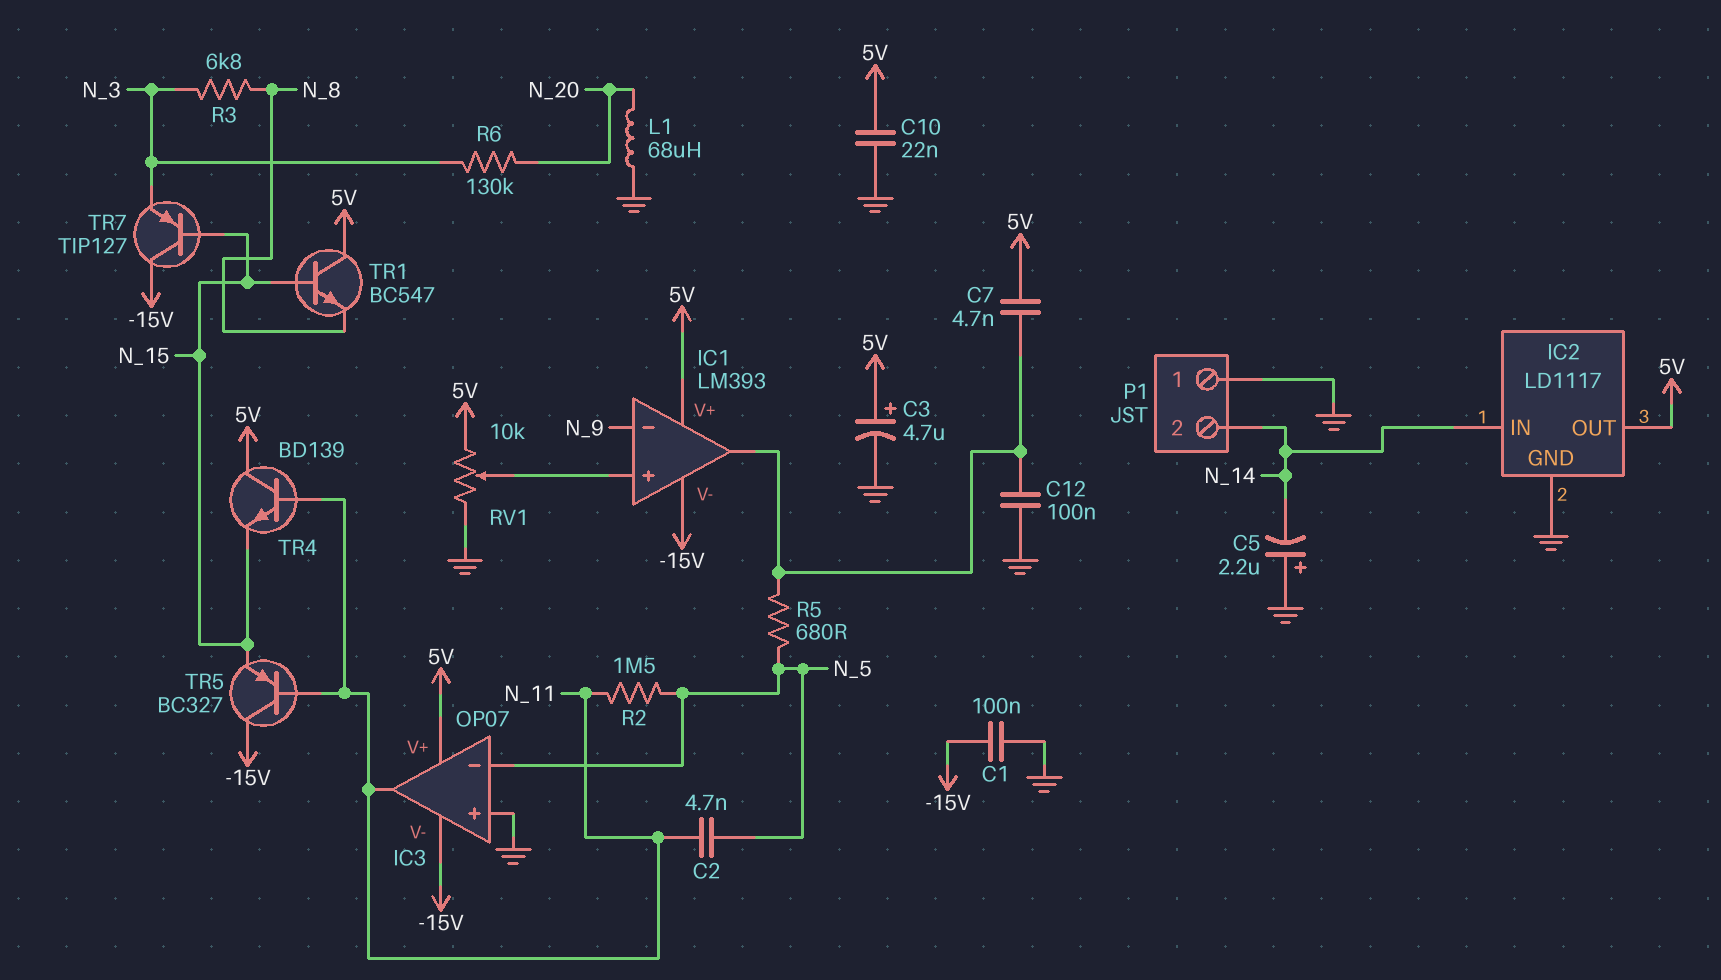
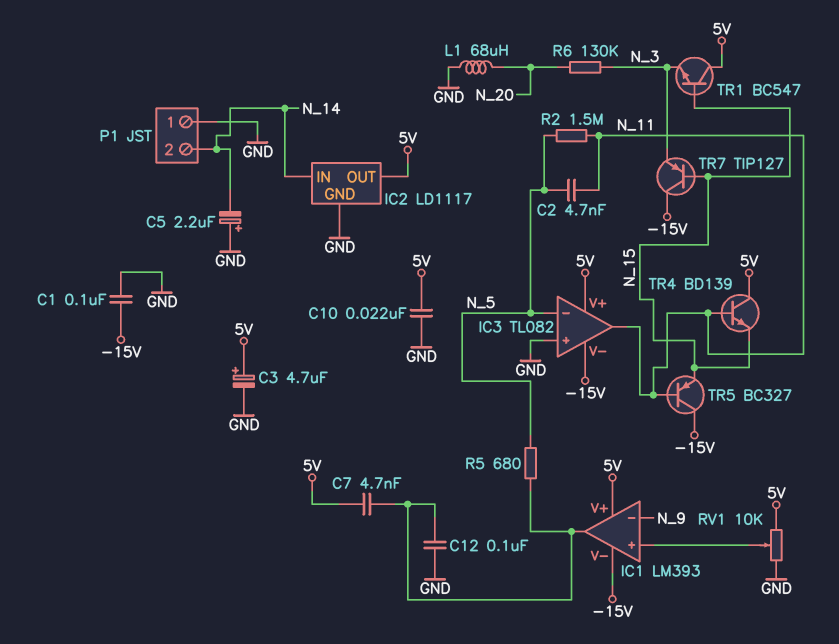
IC3: OP07 -> TL082
R3: 6.8k (N_3, N_8) -> none
TR1: NPN BC547 (B N_15, C 5V, E N_8) -> NPN BC547 (B N_15, C 5V, E N_3)

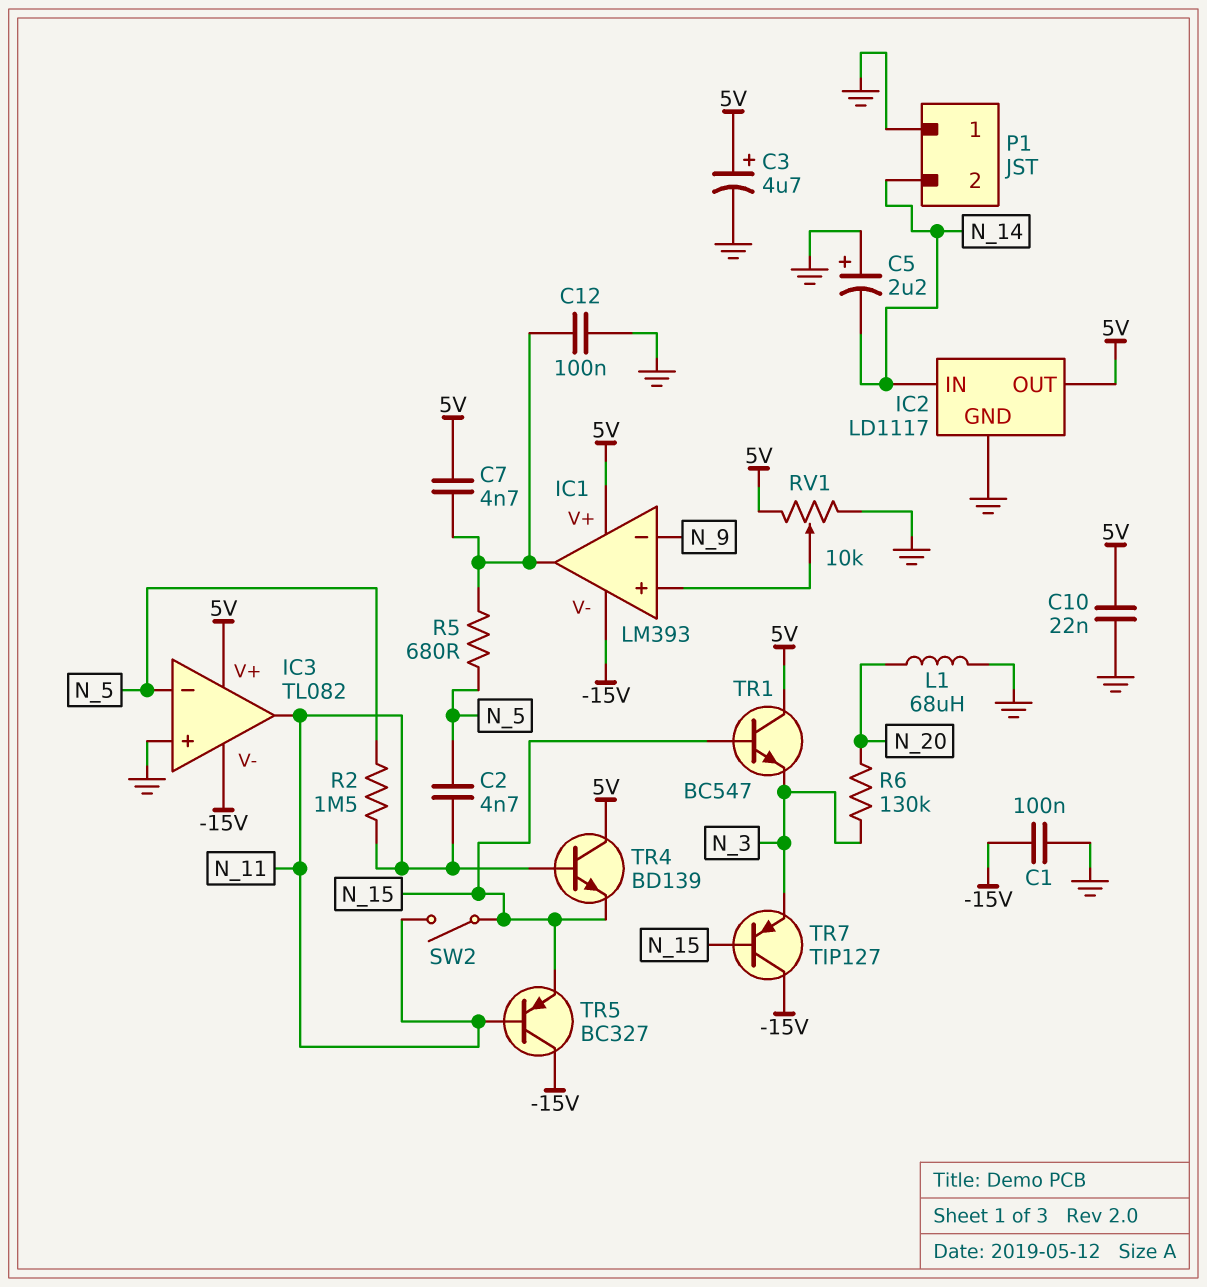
SW2: none -> switch (N_11, N_15)

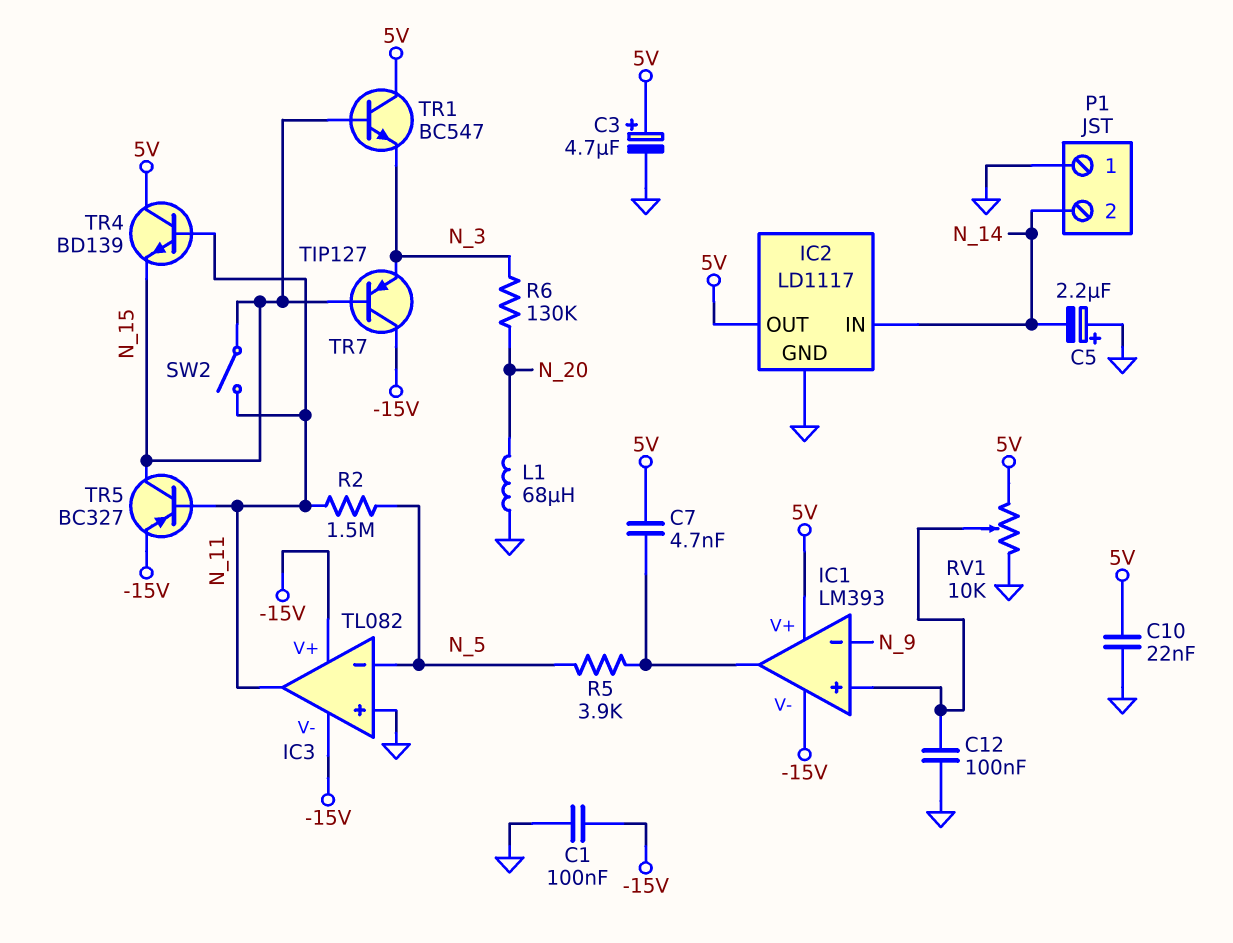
C2: 4.7nF (N_5, N_11) -> none
C12: 100nF (GND, IC1/out) -> 100nF (GND, IC1/in+)
IC3 pin V+: 5V -> -15V
R5: 680 (IC1/out, N_5) -> 3.9k (IC1/out, N_5)
TR5: PNP BC327 (B N_11, C -15V, E N_15) -> PNP BC327 (B N_11, C N_15, E -15V)

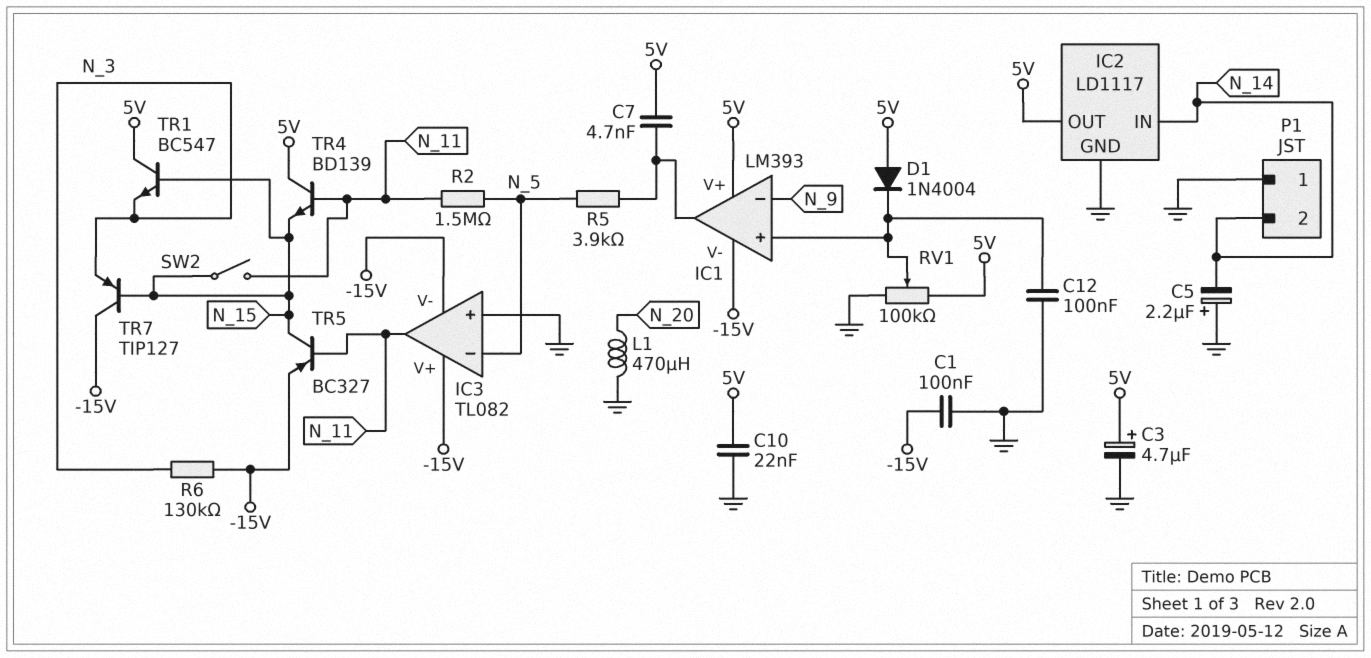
D1: none -> diode 1N4004 (A 5V, K IC1/in+)
L1: 68uH (GND, N_20) -> 470uH (GND, N_20)
R6: 130k (N_3, N_20) -> 130k (-15V, N_3)
RV1: 10k (5V, GND, wiper IC1/in+) -> 100k (5V, GND, wiper IC1/in+)

